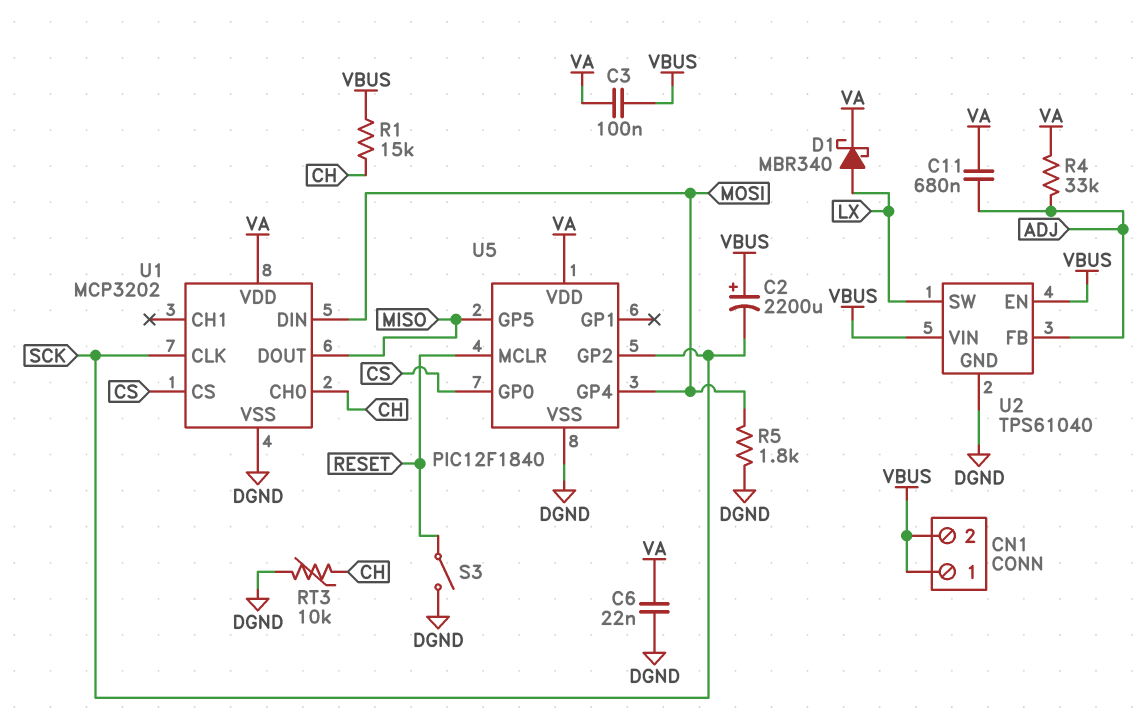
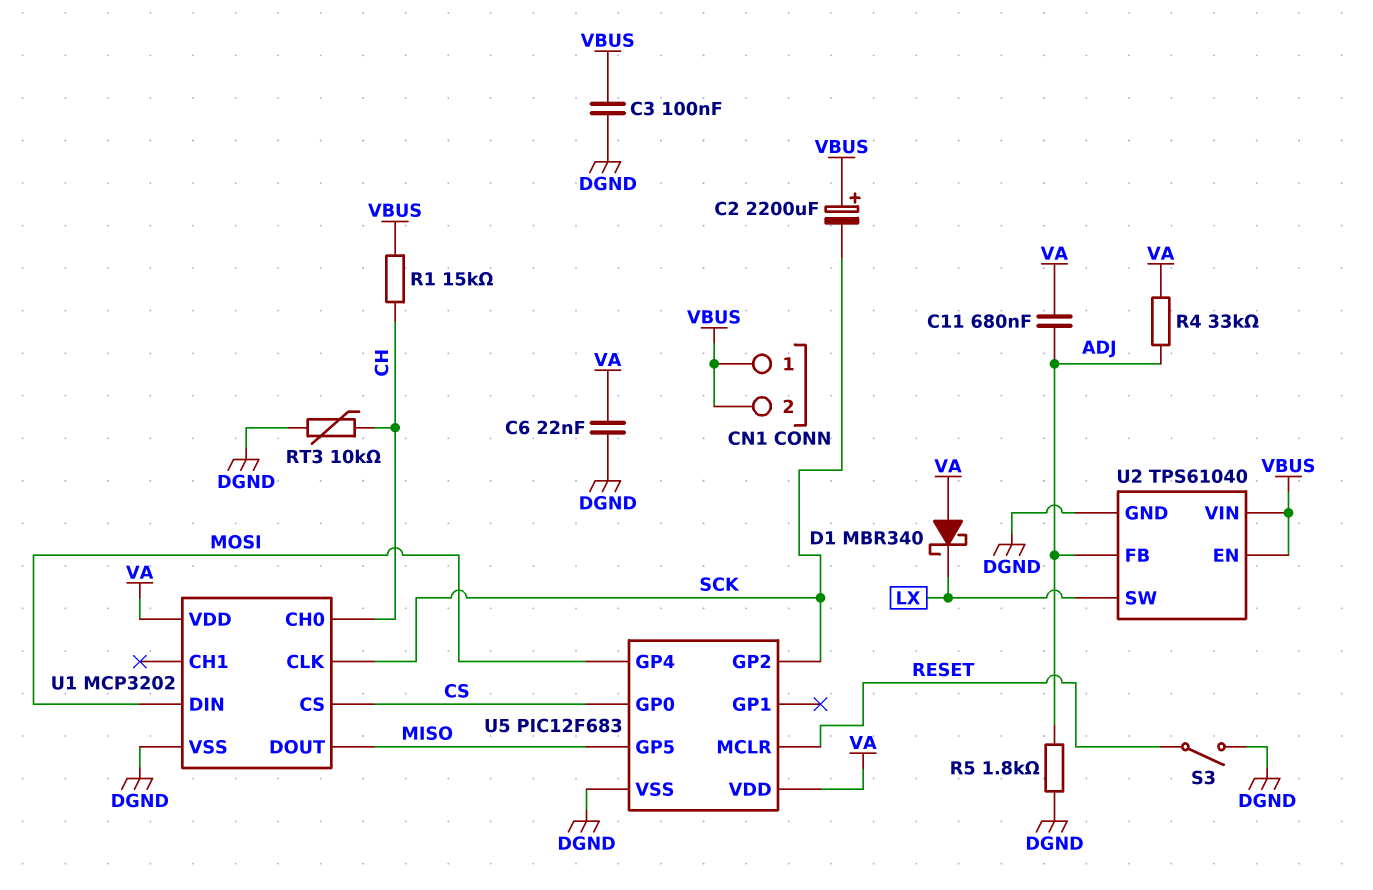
C3: 100nF (VA, VBUS) -> 100nF (DGND, VBUS)
D1: schottky MBR340 (A LX, K VA) -> schottky MBR340 (A VA, K LX)
R5: 1.8k (DGND, MOSI) -> 1.8k (ADJ, DGND)
U5: PIC12F1840 -> PIC12F683

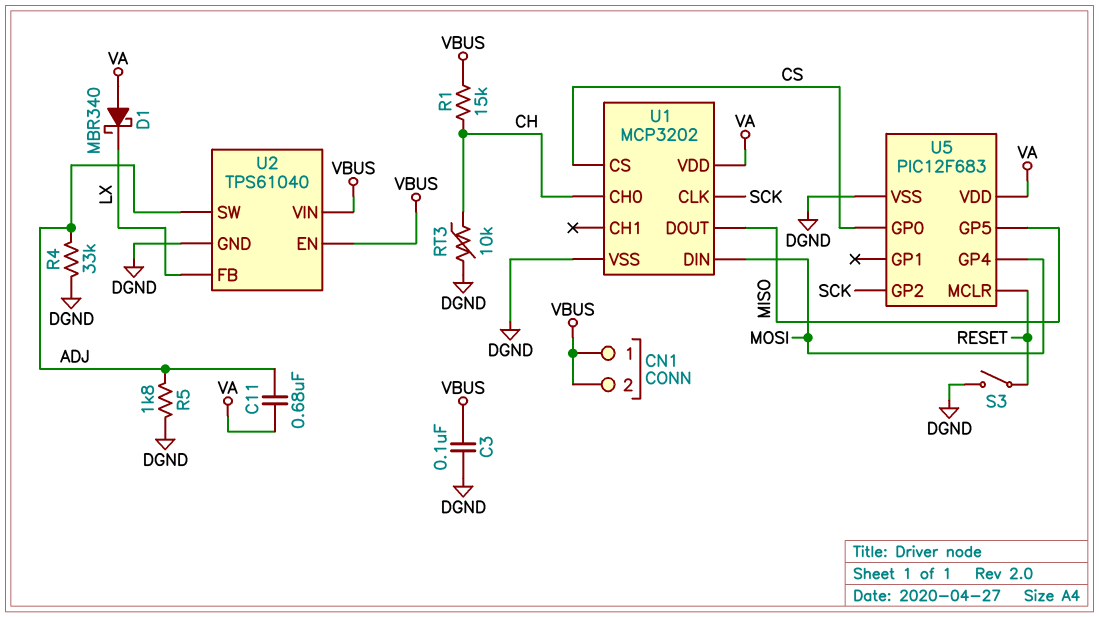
C2: 2200uF (plus VBUS, minus SCK) -> none
C6: 22nF (DGND, VA) -> none
R4: 33k (ADJ, VA) -> 33k (ADJ, DGND)
U2 pin FB: ADJ -> LX
U2 pin SW: LX -> ADJ

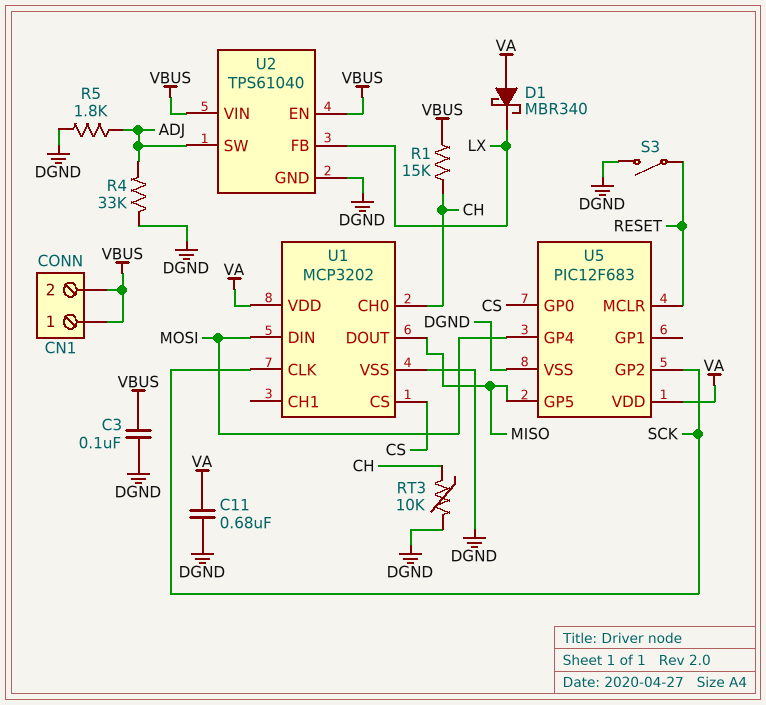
C11: 680nF (ADJ, VA) -> 680nF (DGND, VA)

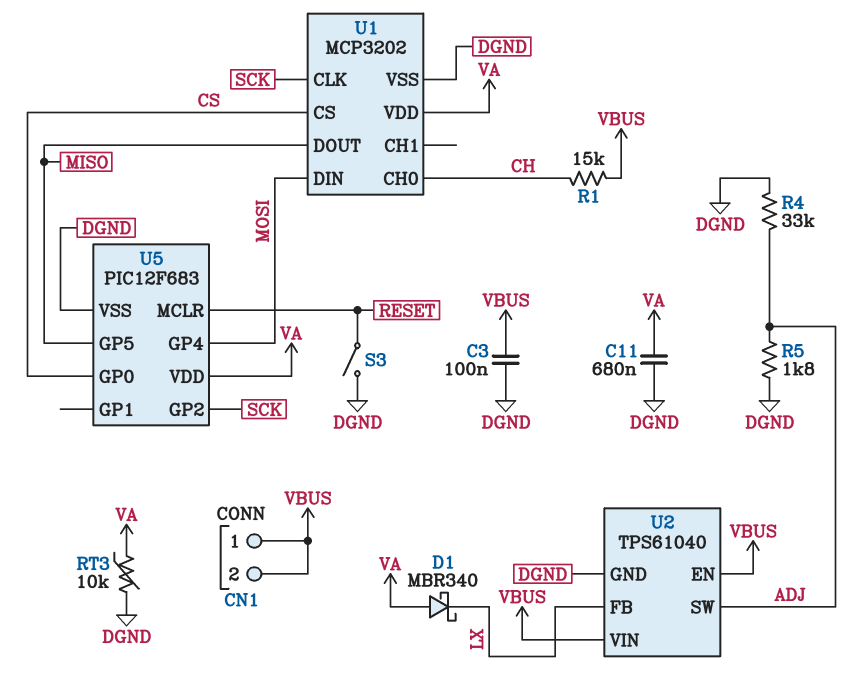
RT3: 10k (CH, DGND) -> 10k (DGND, VA)

